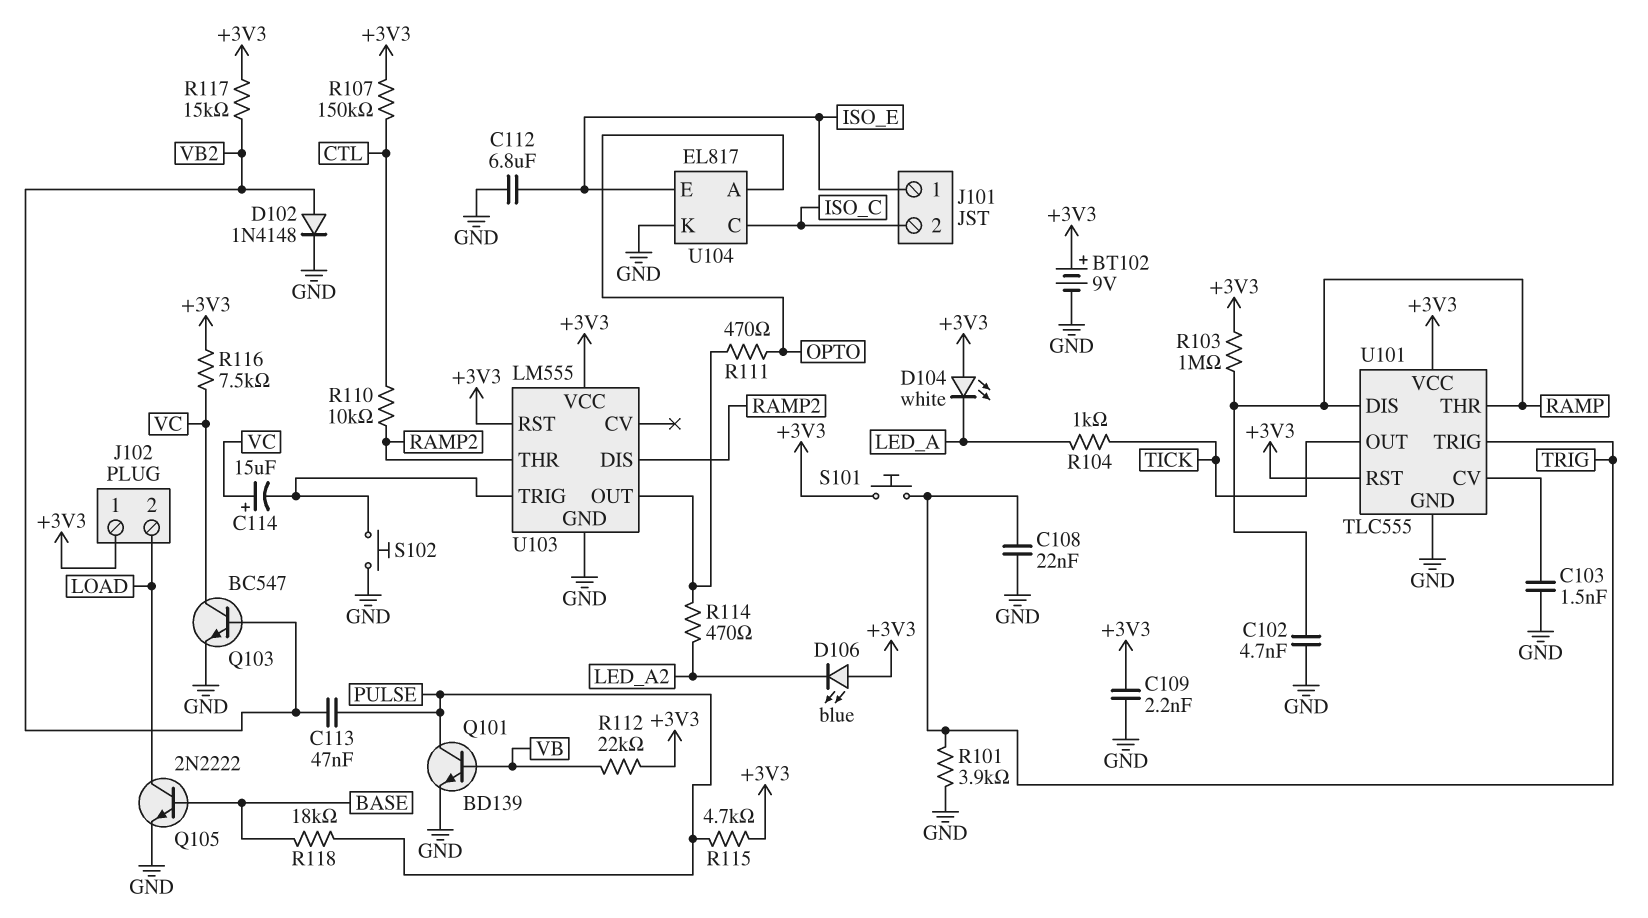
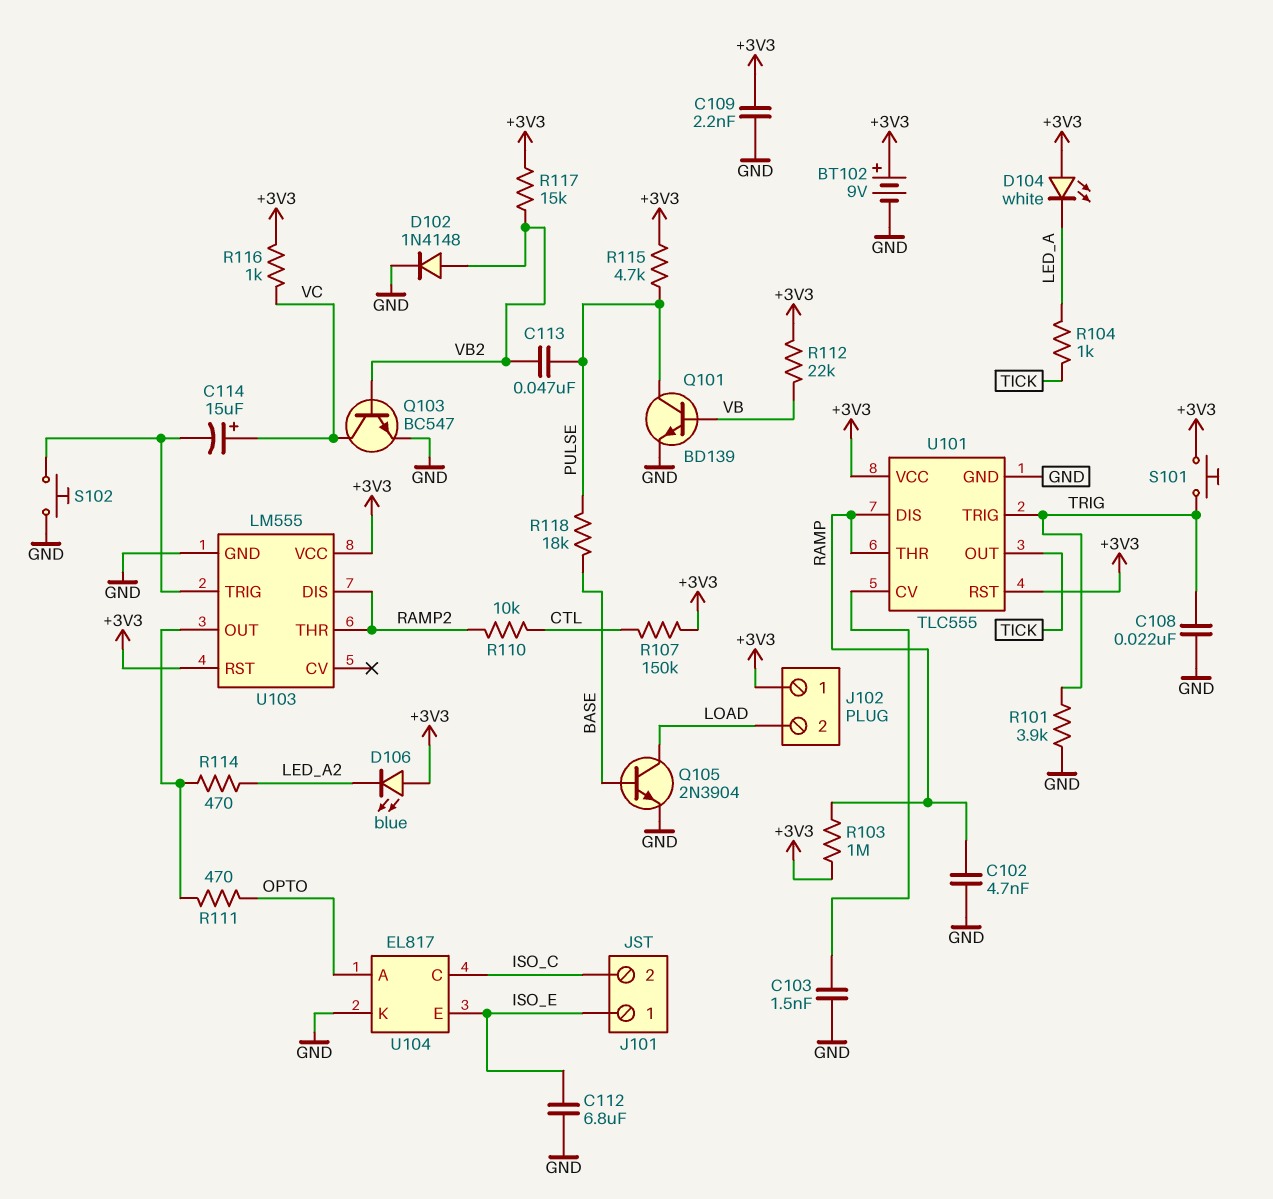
Q105: NPN 2N2222 (B BASE, C LOAD, E GND) -> NPN 2N3904 (B BASE, C LOAD, E GND)
R116: 7.5k (+3V3, VC) -> 1k (+3V3, VC)

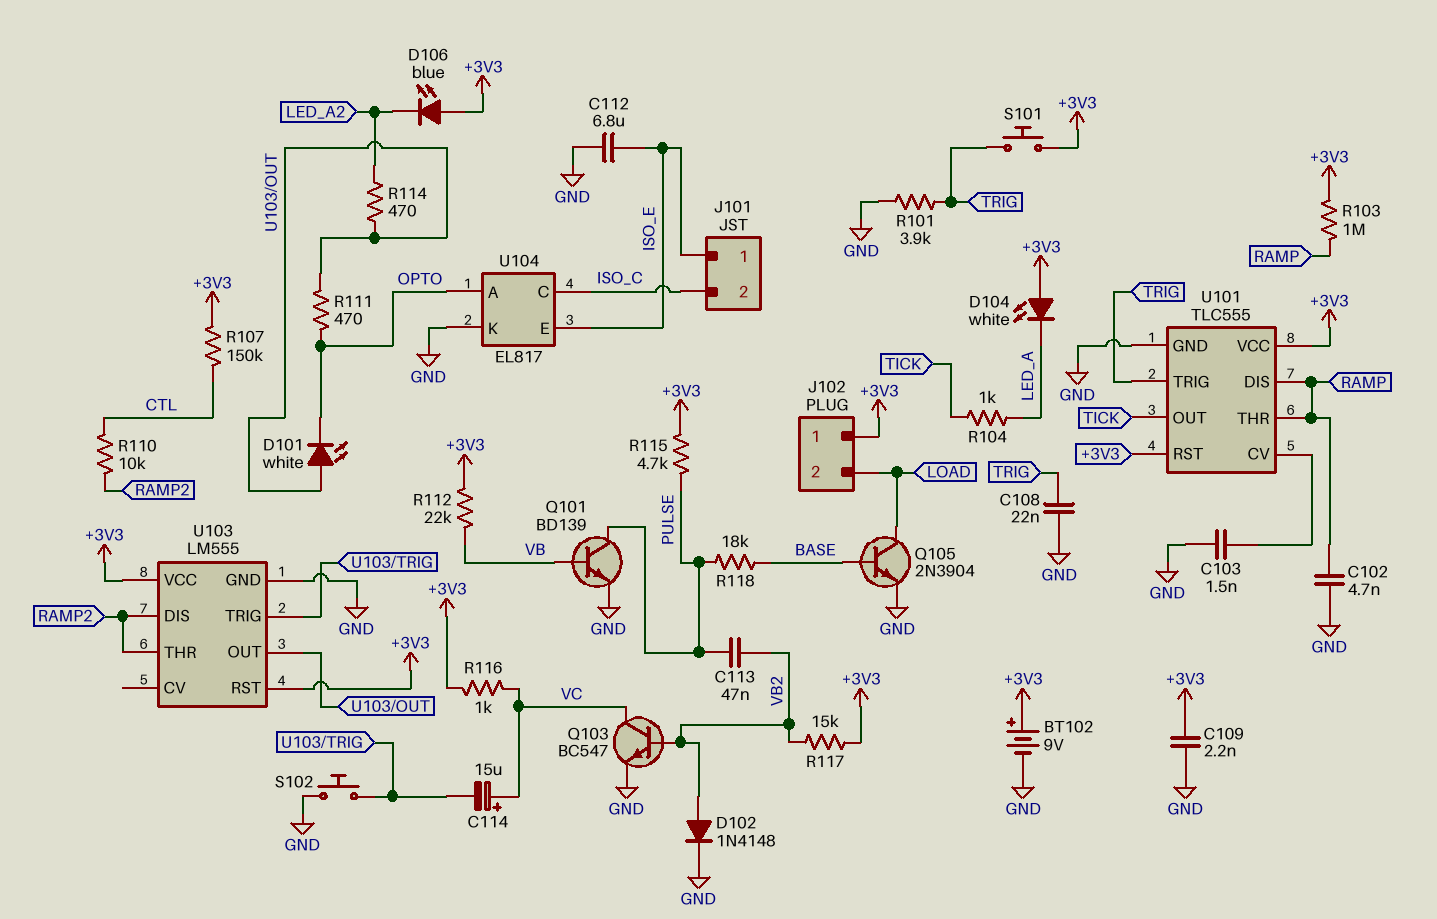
D101: none -> LED white (A U103/OUT, K OPTO)

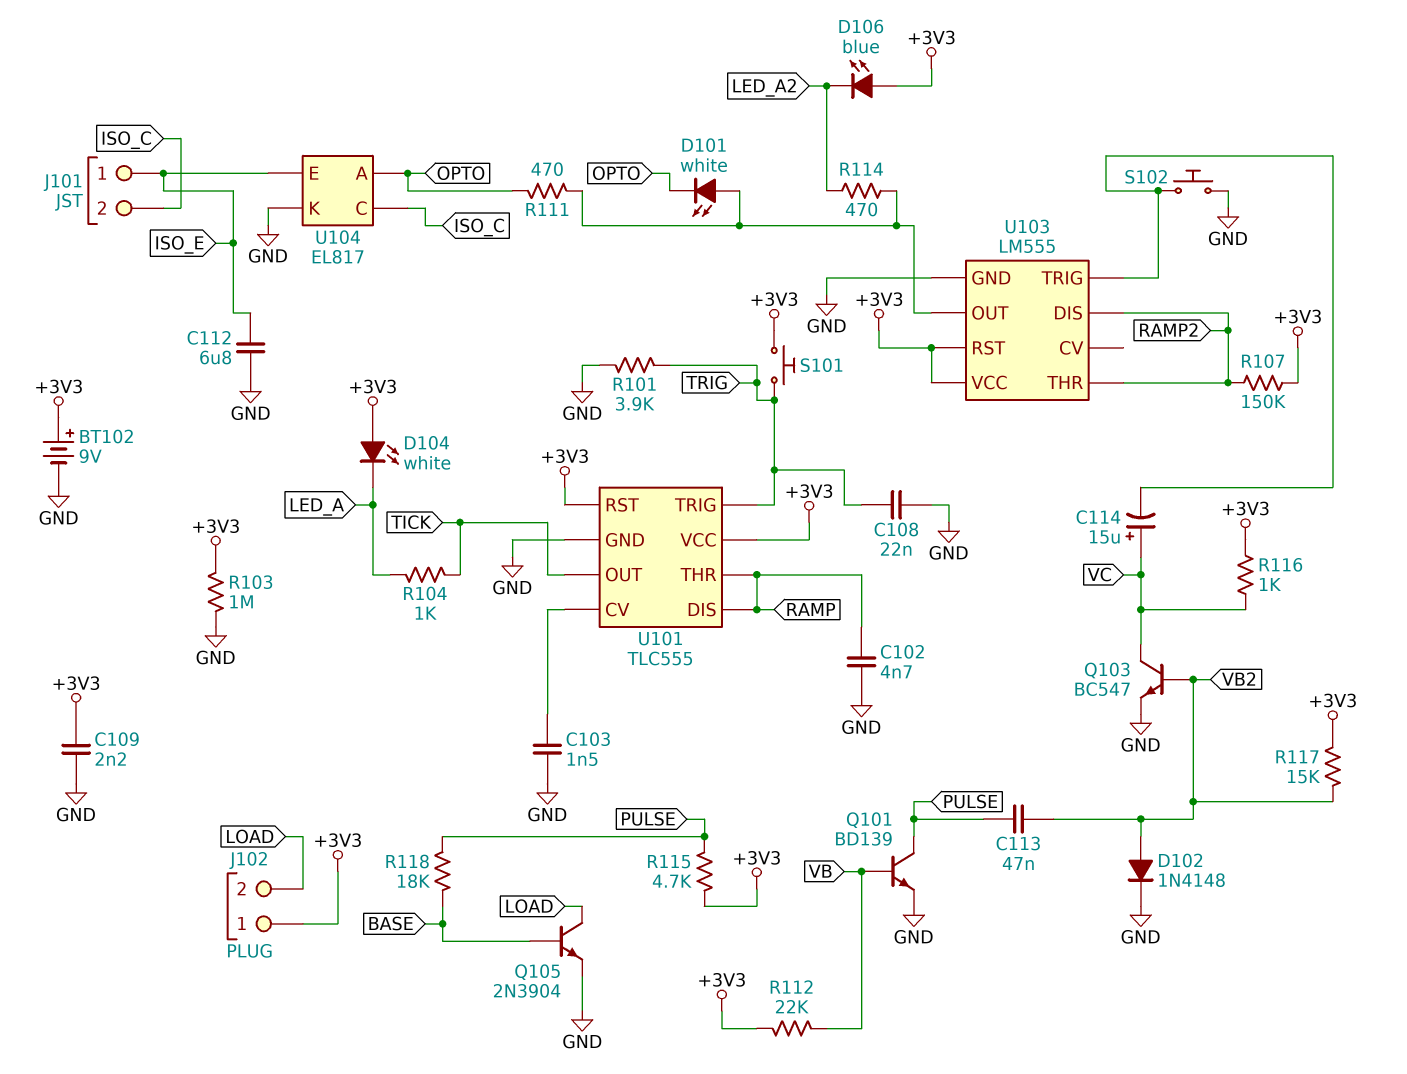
R103: 1M (+3V3, RAMP) -> 1M (+3V3, GND)
R107: 150k (+3V3, CTL) -> 150k (+3V3, RAMP2)
R110: 10k (CTL, RAMP2) -> none

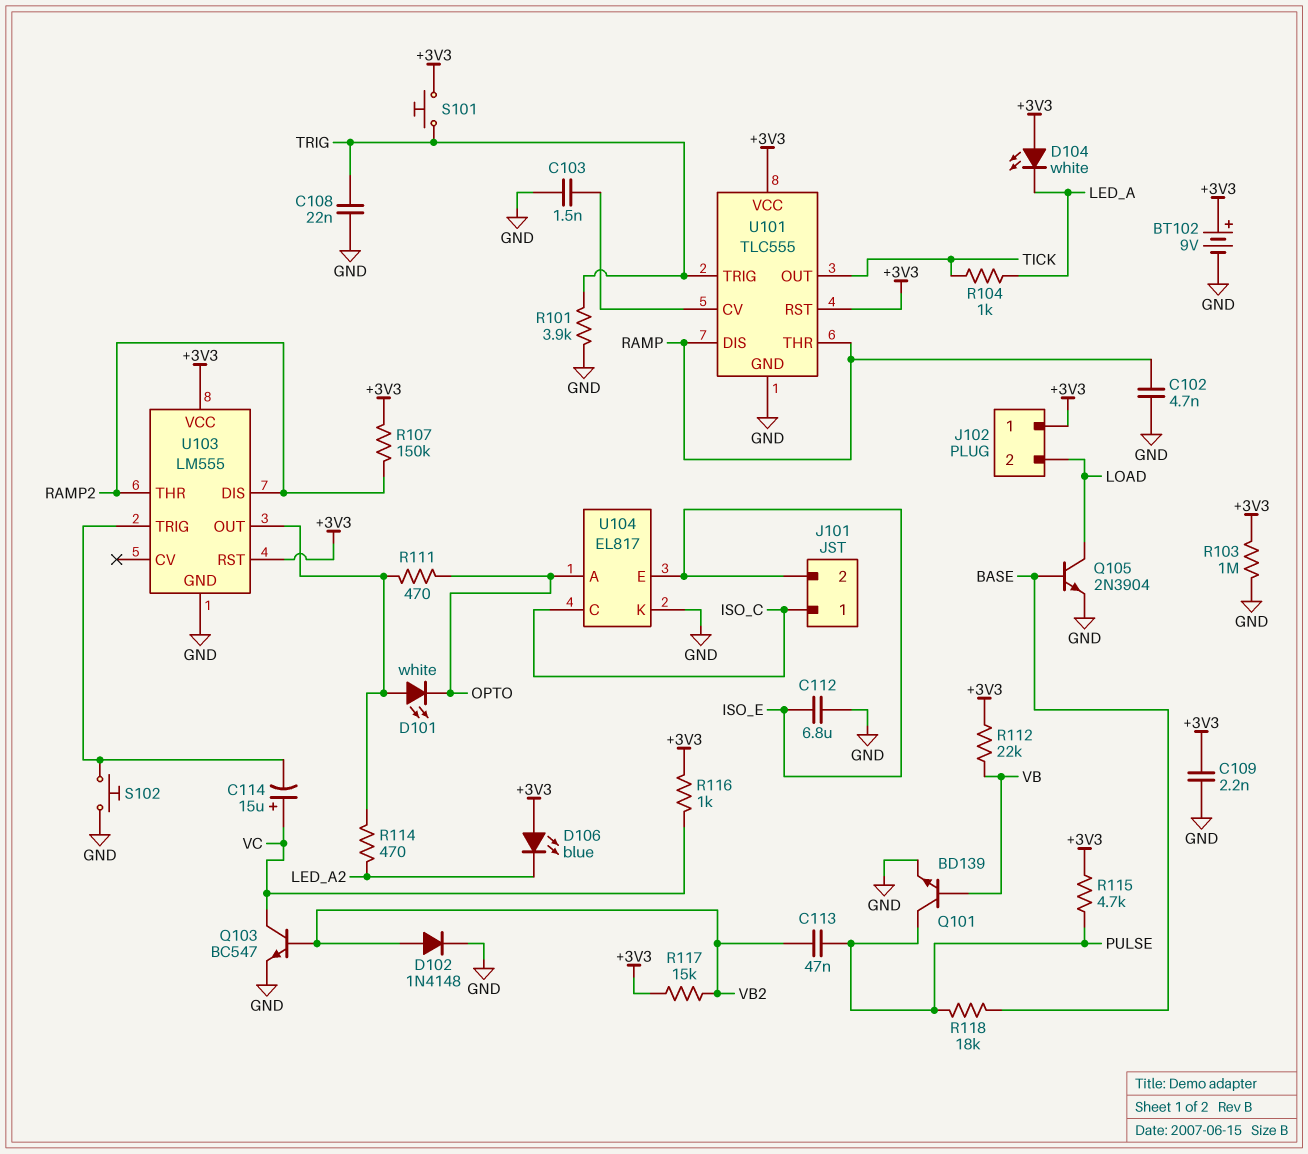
J101 pin 1: ISO_E -> ISO_C
J101 pin 2: ISO_C -> ISO_E

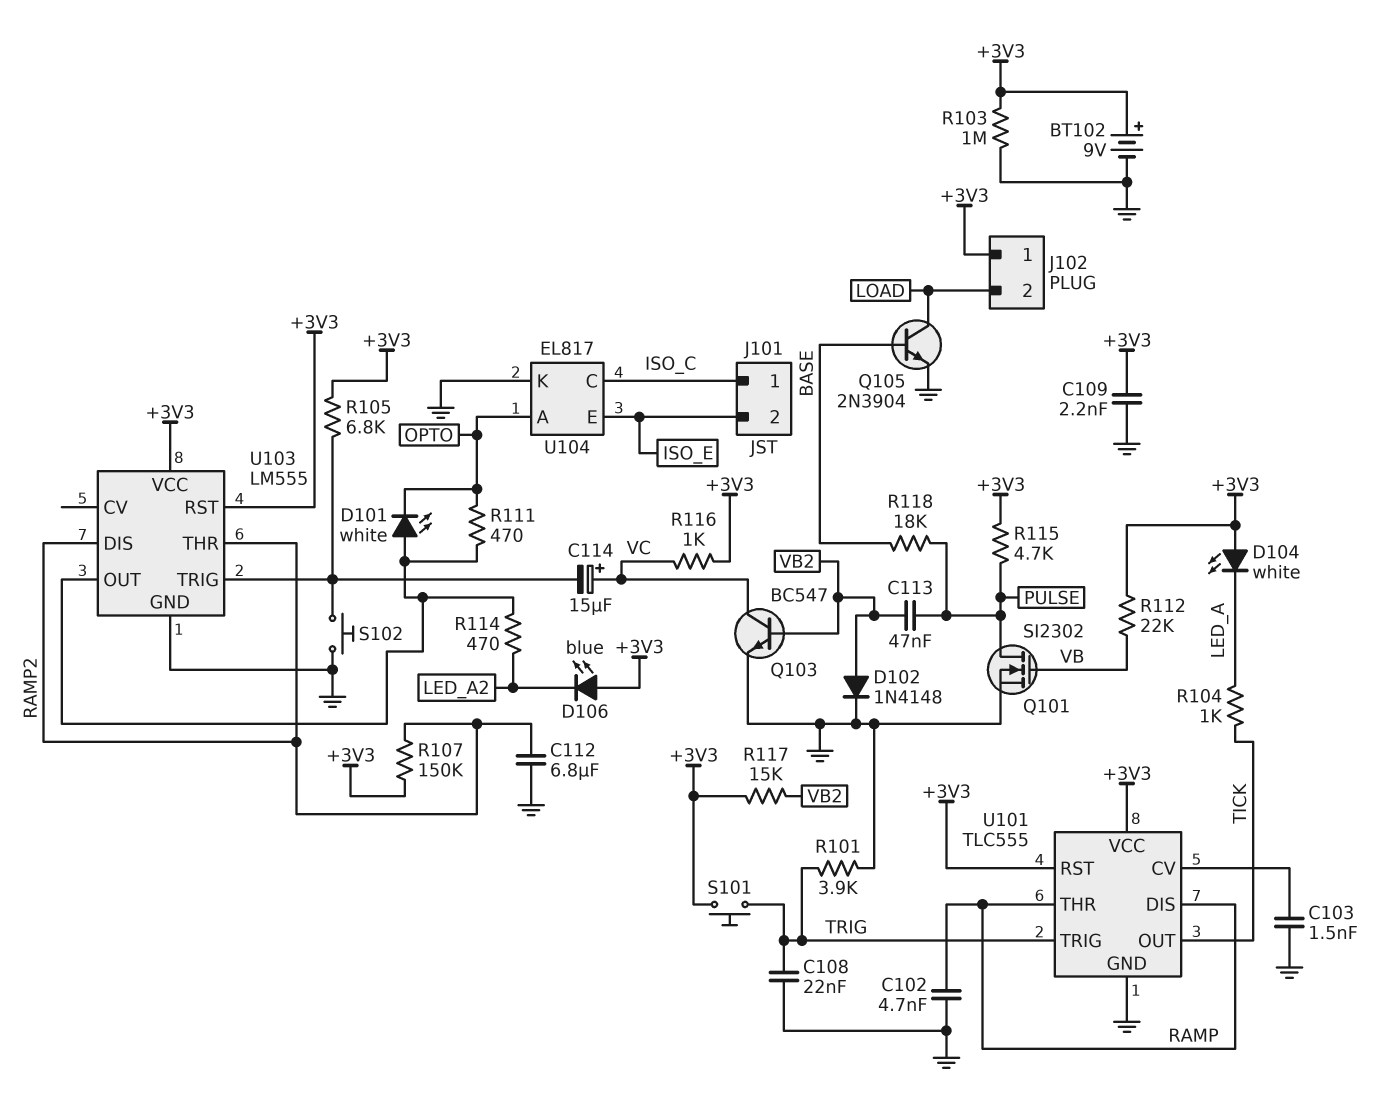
C112: 6.8uF (GND, ISO_E) -> 6.8uF (GND, RAMP2)
Q101: NPN BD139 (B VB, C PULSE, E GND) -> NMOS SI2302 (G VB, D PULSE, S GND)
R105: none -> 6.8k (+3V3, U103/TRIG)

